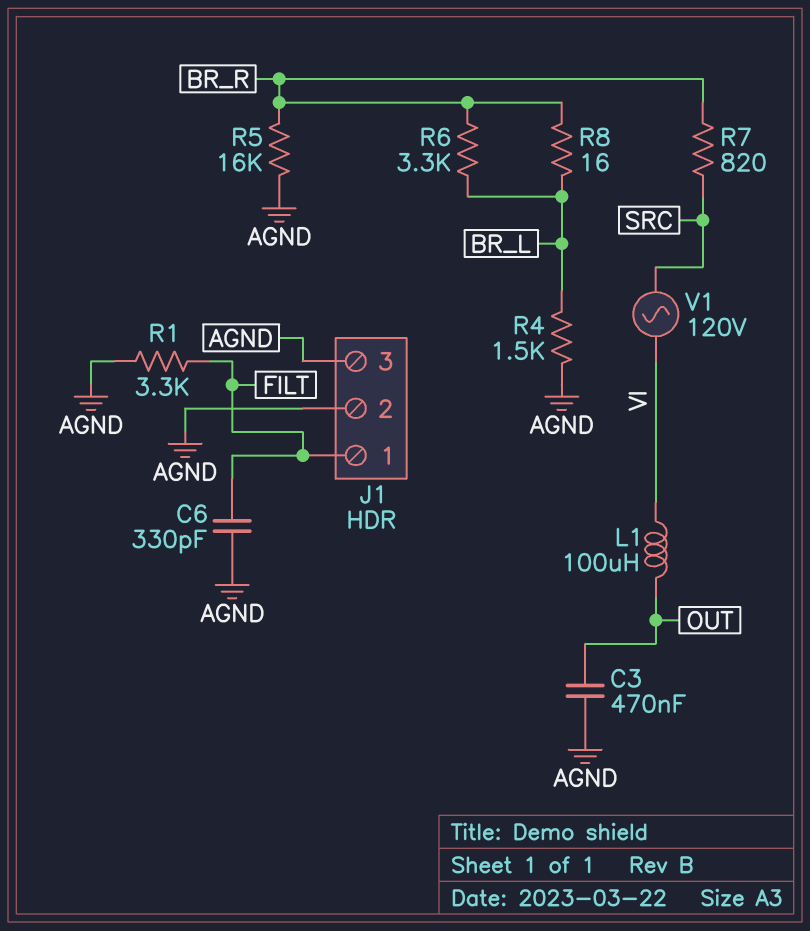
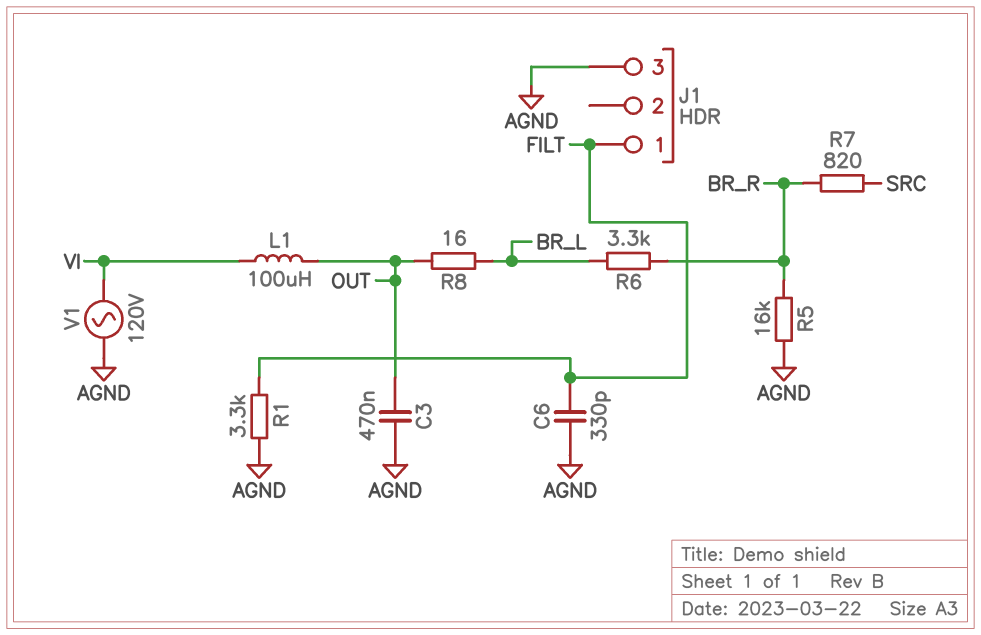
J1 pin 2: AGND -> none
R4: 1.5k (AGND, BR_L) -> none
R8: 16 (BR_L, BR_R) -> 16 (BR_L, OUT)
V1: AC 120V (SRC, VI) -> AC 120V (AGND, VI)

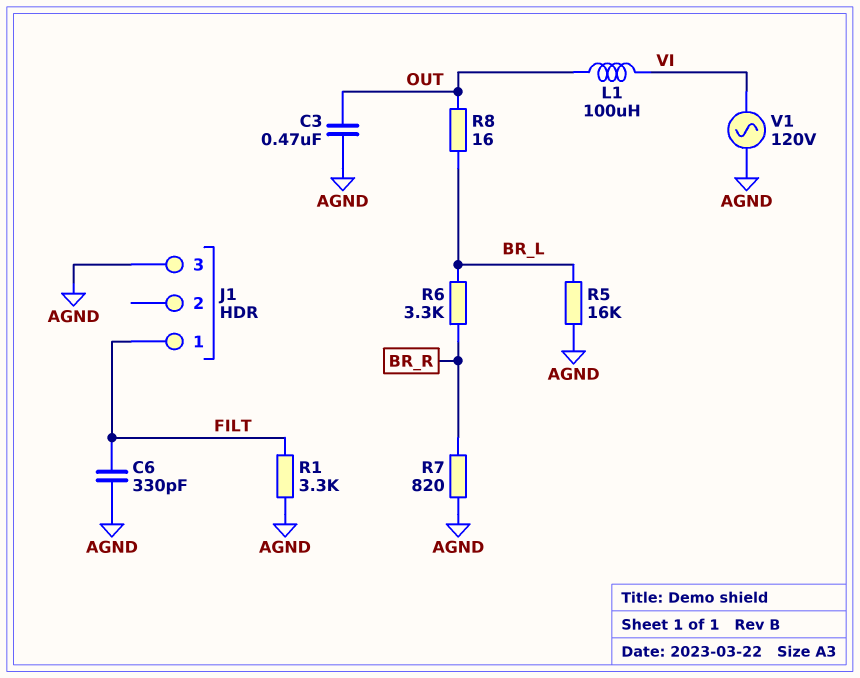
R5: 16k (AGND, BR_R) -> 16k (AGND, BR_L)
R7: 820 (BR_R, SRC) -> 820 (AGND, BR_R)

